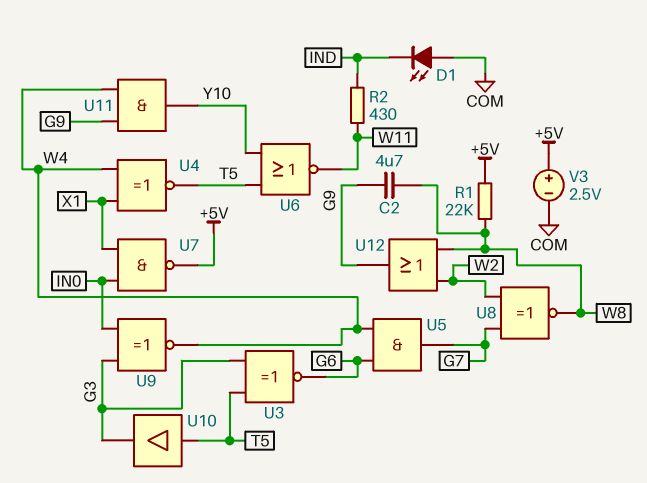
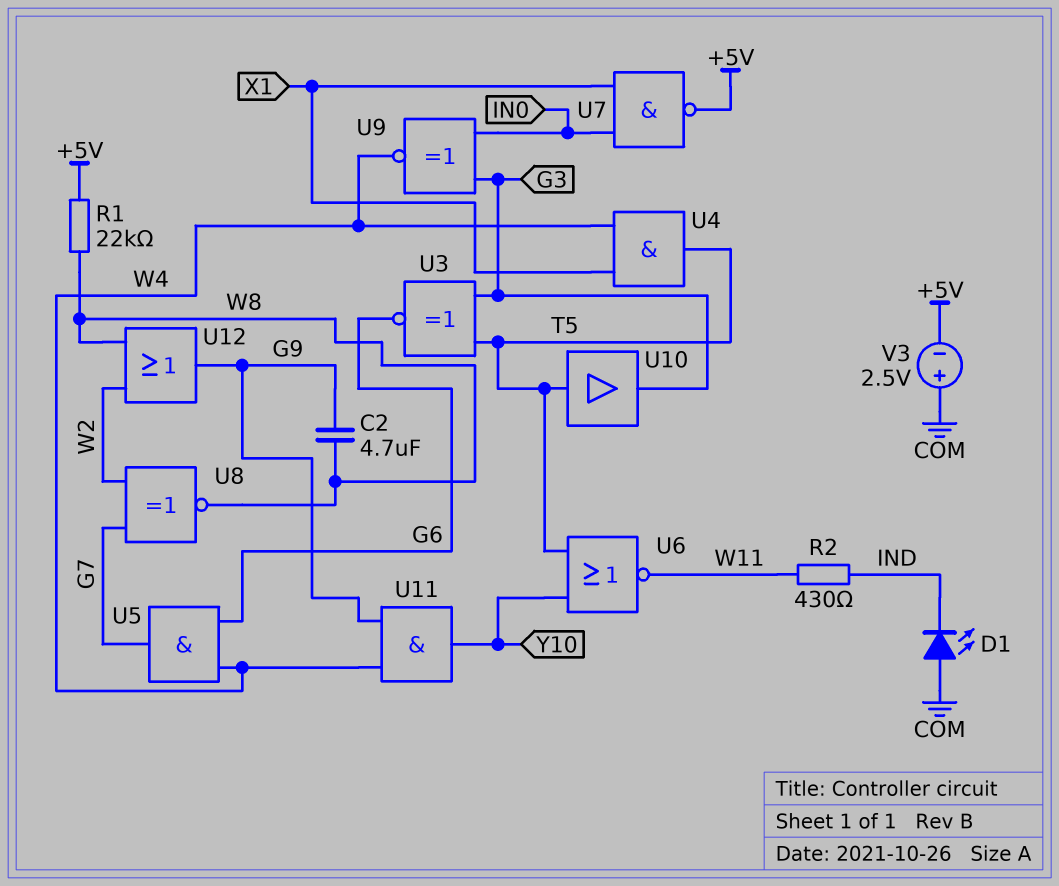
U4: XNOR (in W4, in X1, out T5) -> AND (in W4, in X1, out T5)
V3: 2.5V (plus +5V, minus COM) -> 2.5V (plus COM, minus +5V)

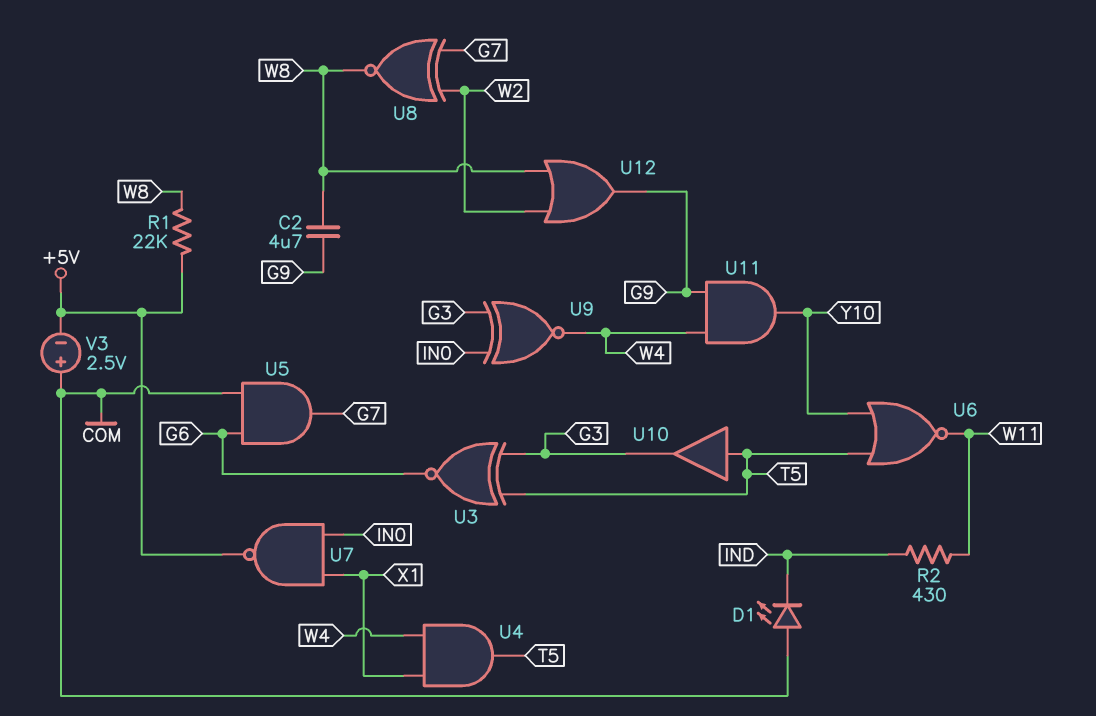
U5: AND (in G6, in W4, out G7) -> AND (in COM, in G6, out G7)

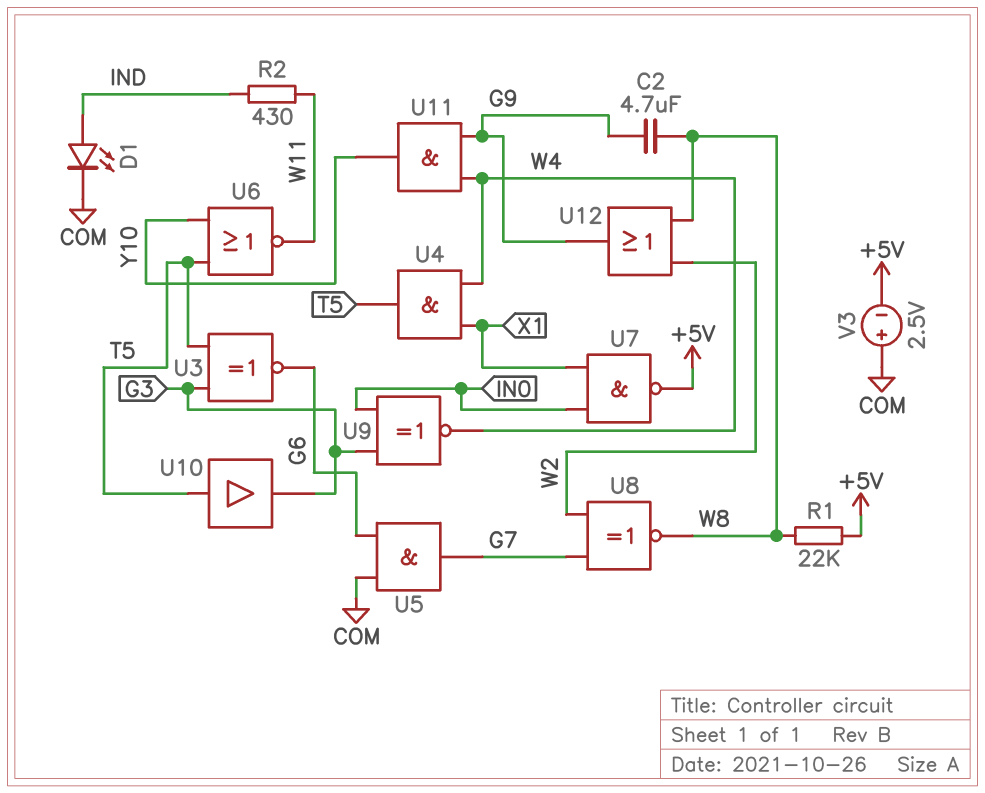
D1: LED (A COM, K IND) -> LED (A IND, K COM)

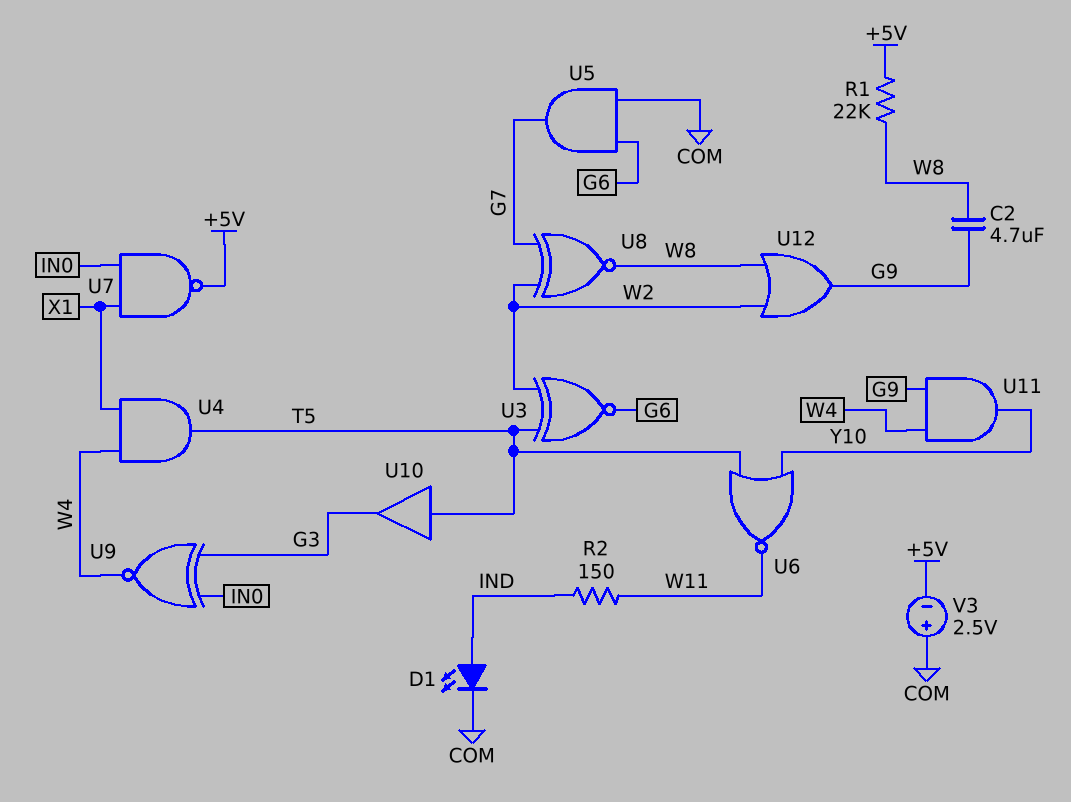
R2: 430 (IND, W11) -> 150 (IND, W11)
U3: XNOR (in G3, in T5, out G6) -> XNOR (in T5, in W2, out G6)

